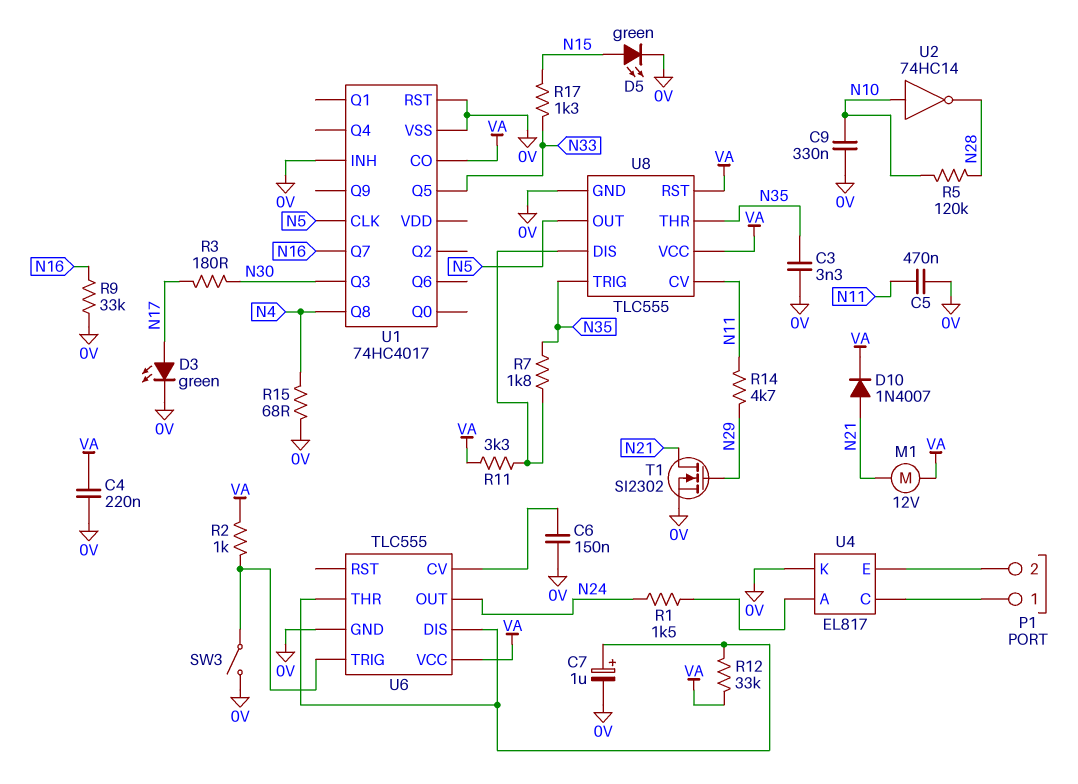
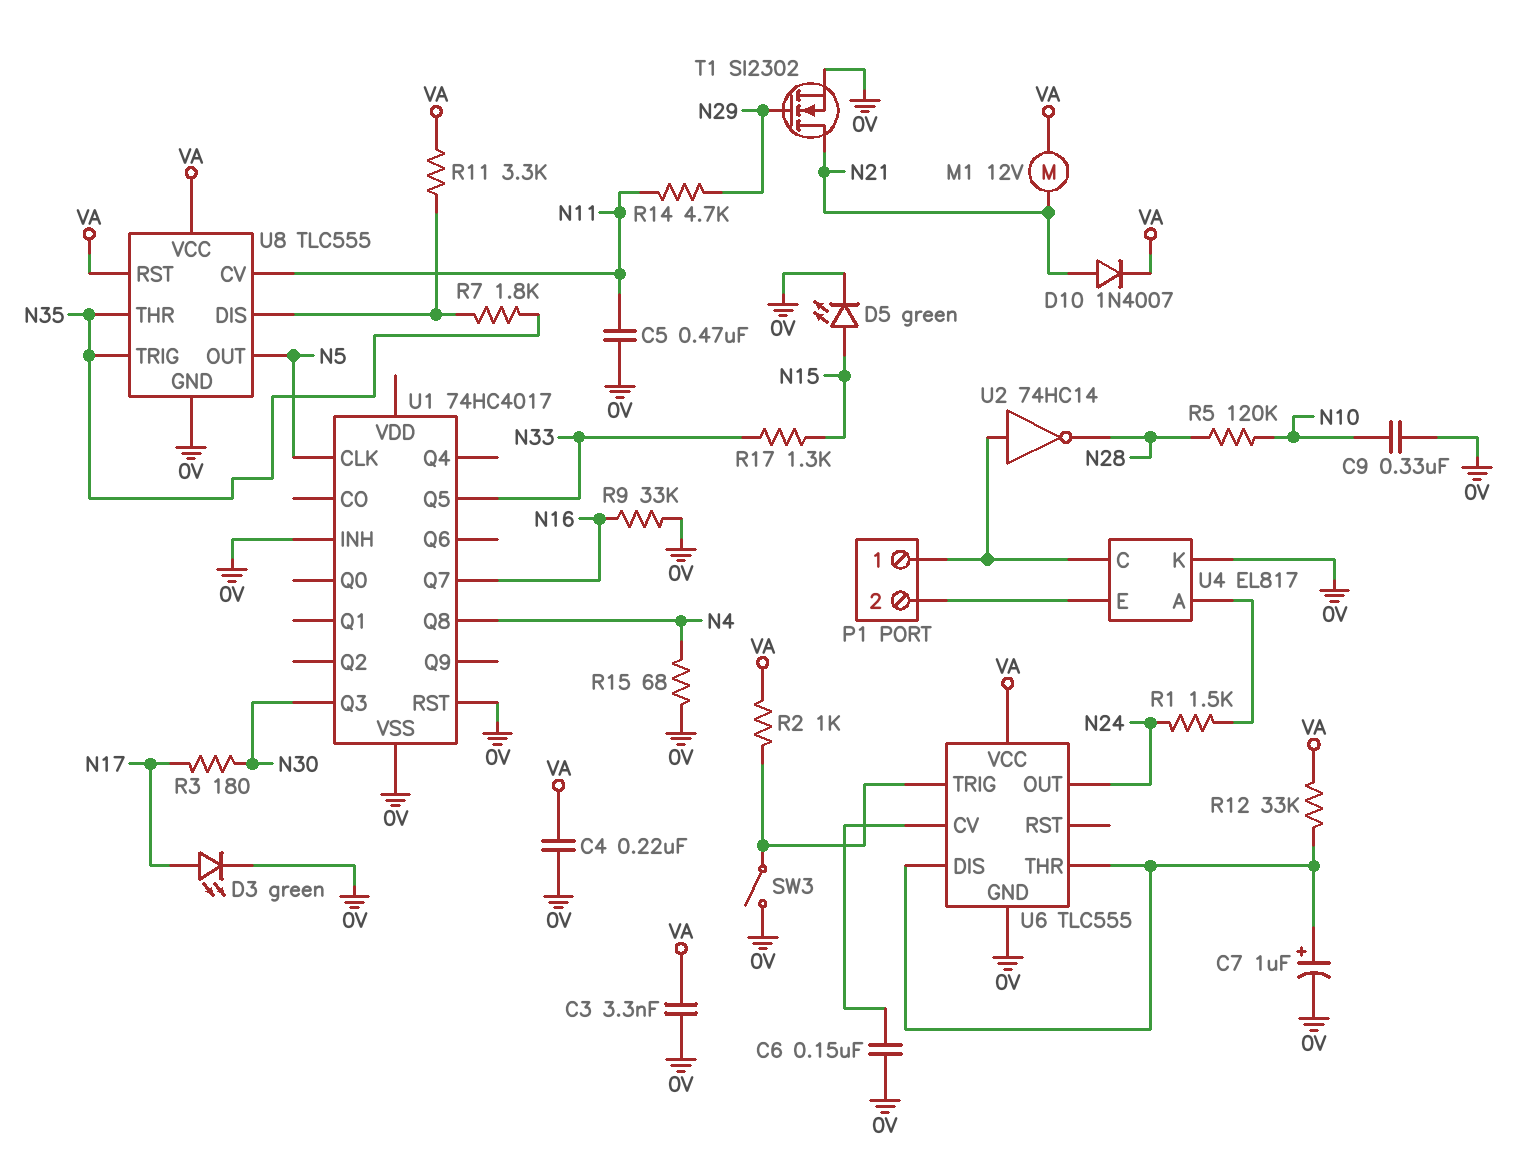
C3: 3.3nF (0V, N35) -> 3.3nF (0V, VA)
U1 pin CO: VA -> none
U2: NOT 74HC14 (in N10, out N28) -> NOT 74HC14 (in P1/1, out N28)

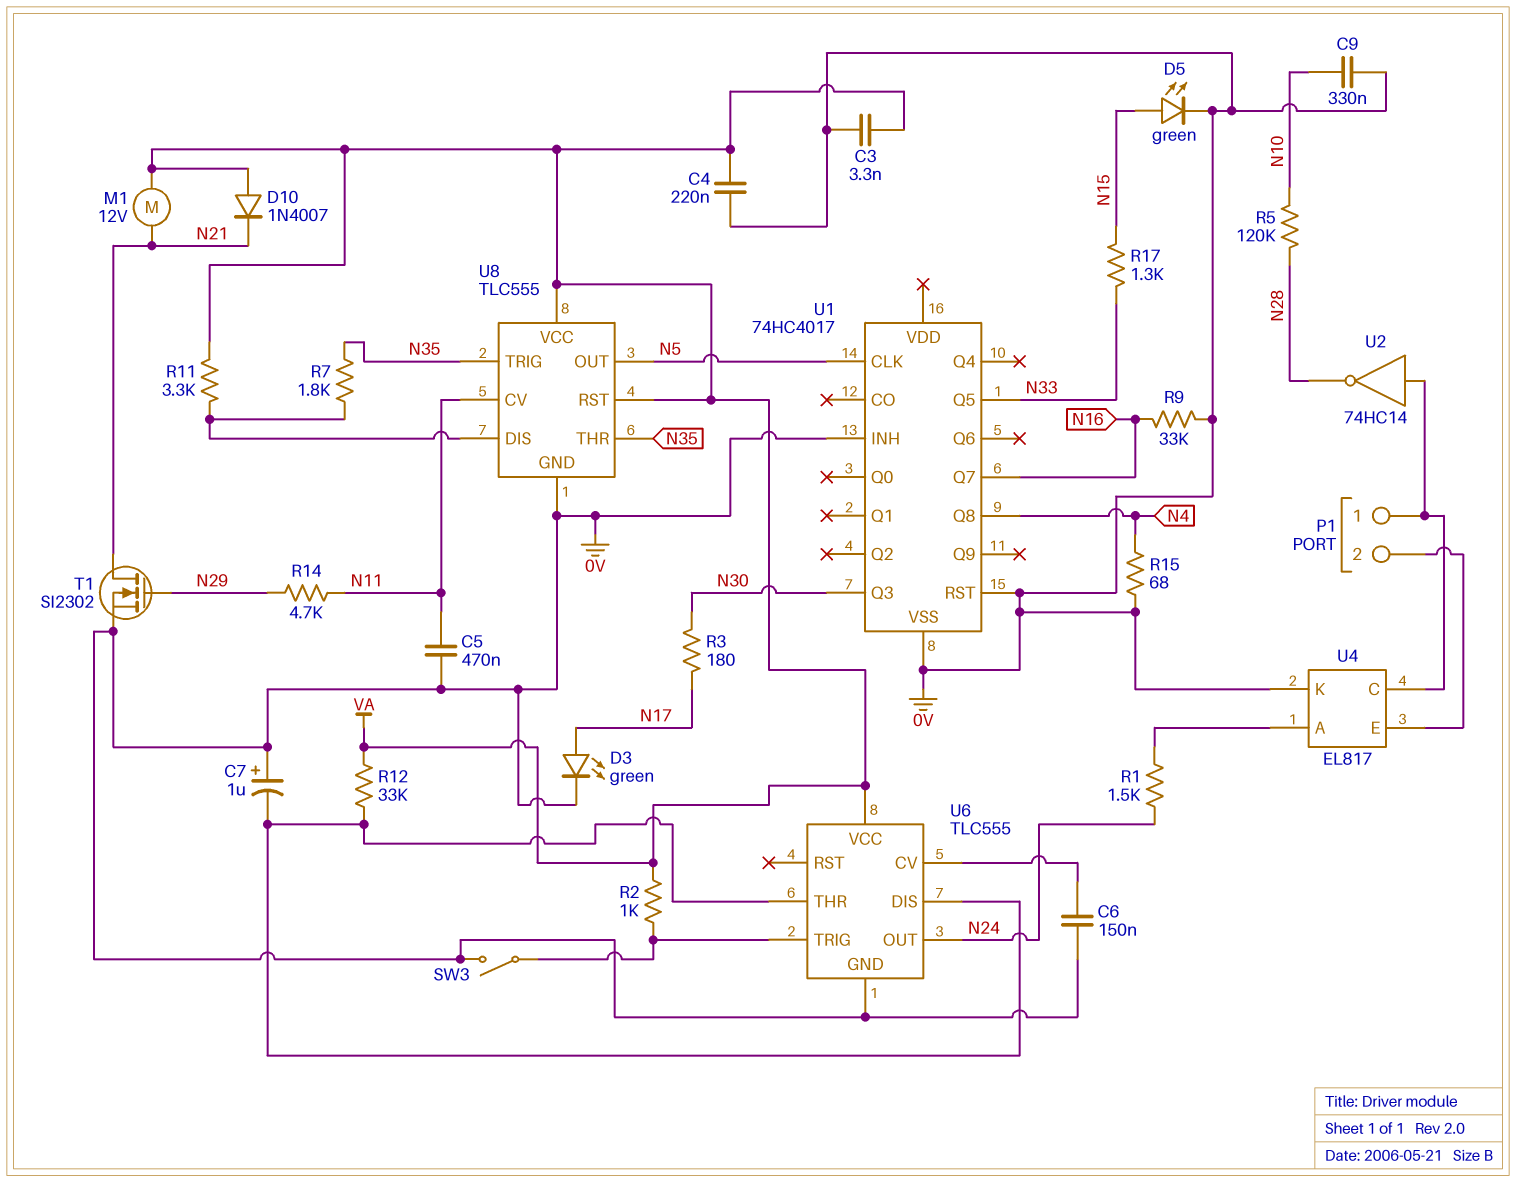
C7: 1uF (plus U6/DIS, minus 0V) -> 1uF (plus 0V, minus U6/DIS)
D10: diode 1N4007 (A N21, K VA) -> diode 1N4007 (A VA, K N21)

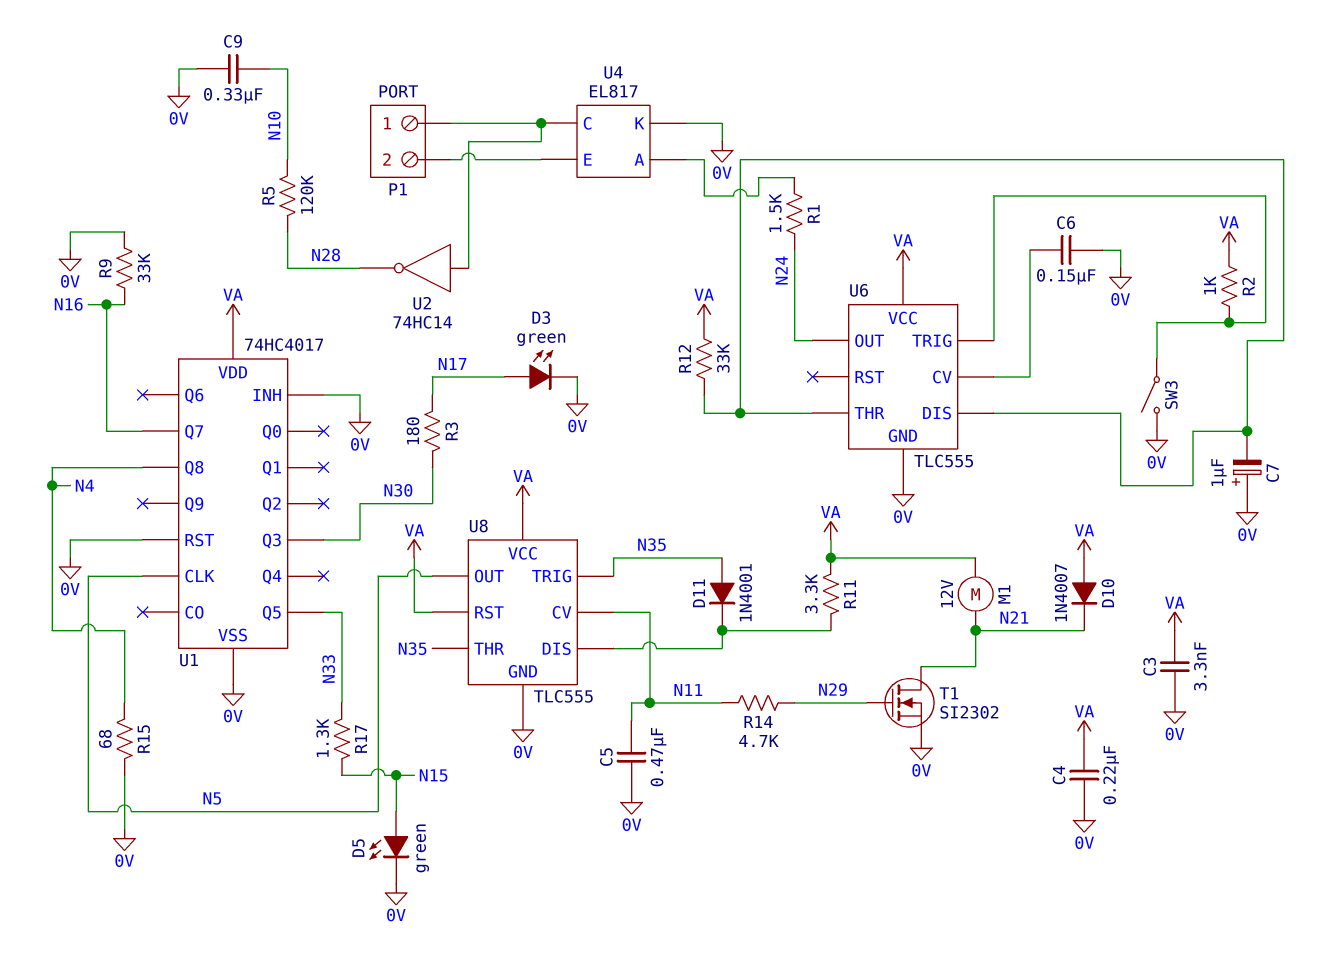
D11: none -> diode 1N4001 (A N35, K U8/DIS)
R7: 1.8k (N35, U8/DIS) -> none
U1 pin VDD: none -> VA

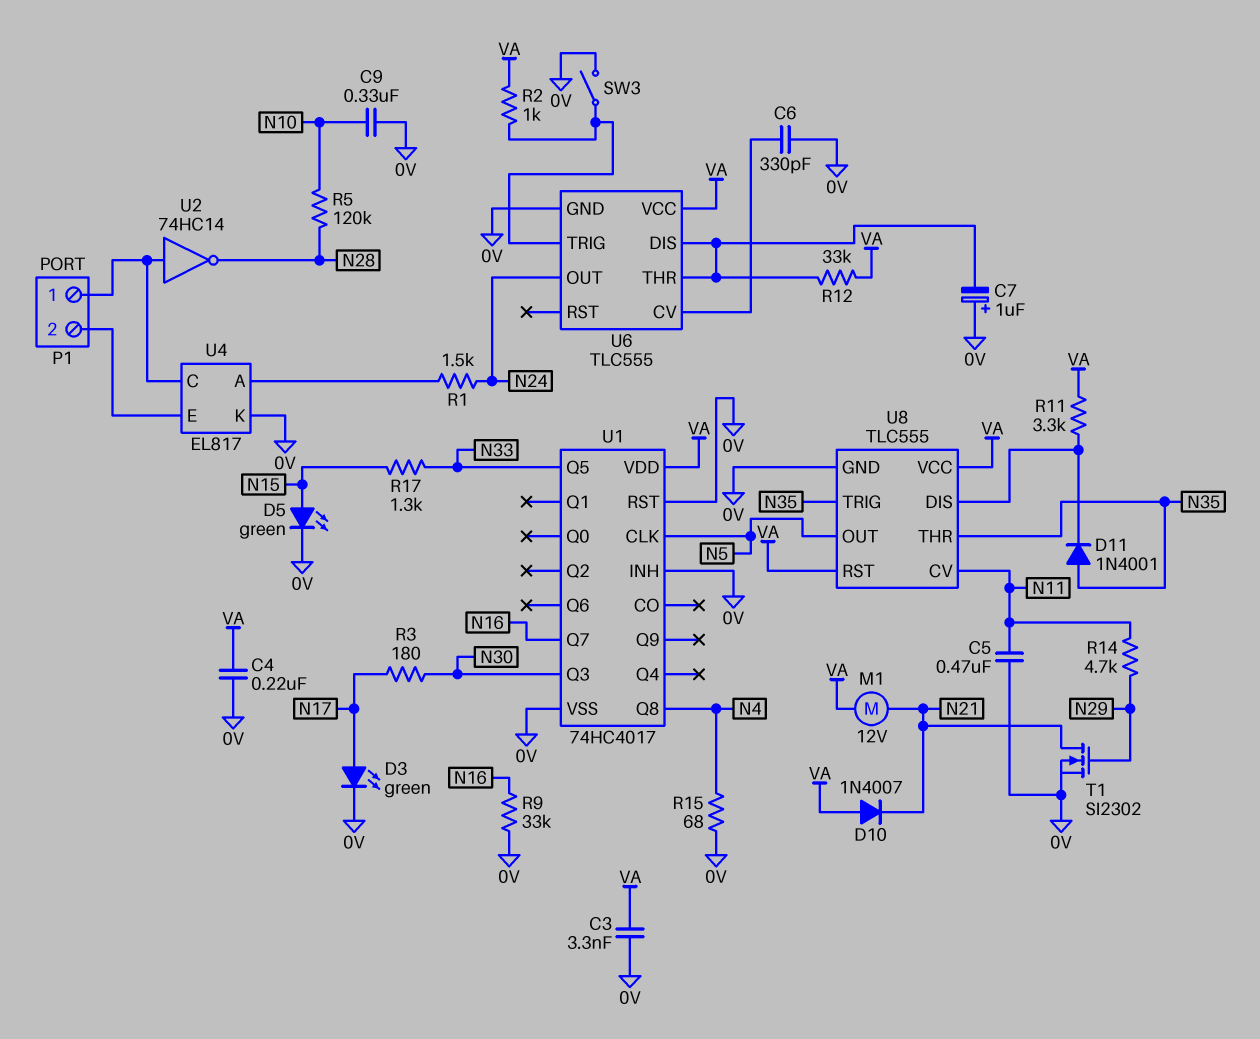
C6: 150nF (0V, U6/CV) -> 330pF (0V, U6/CV)

